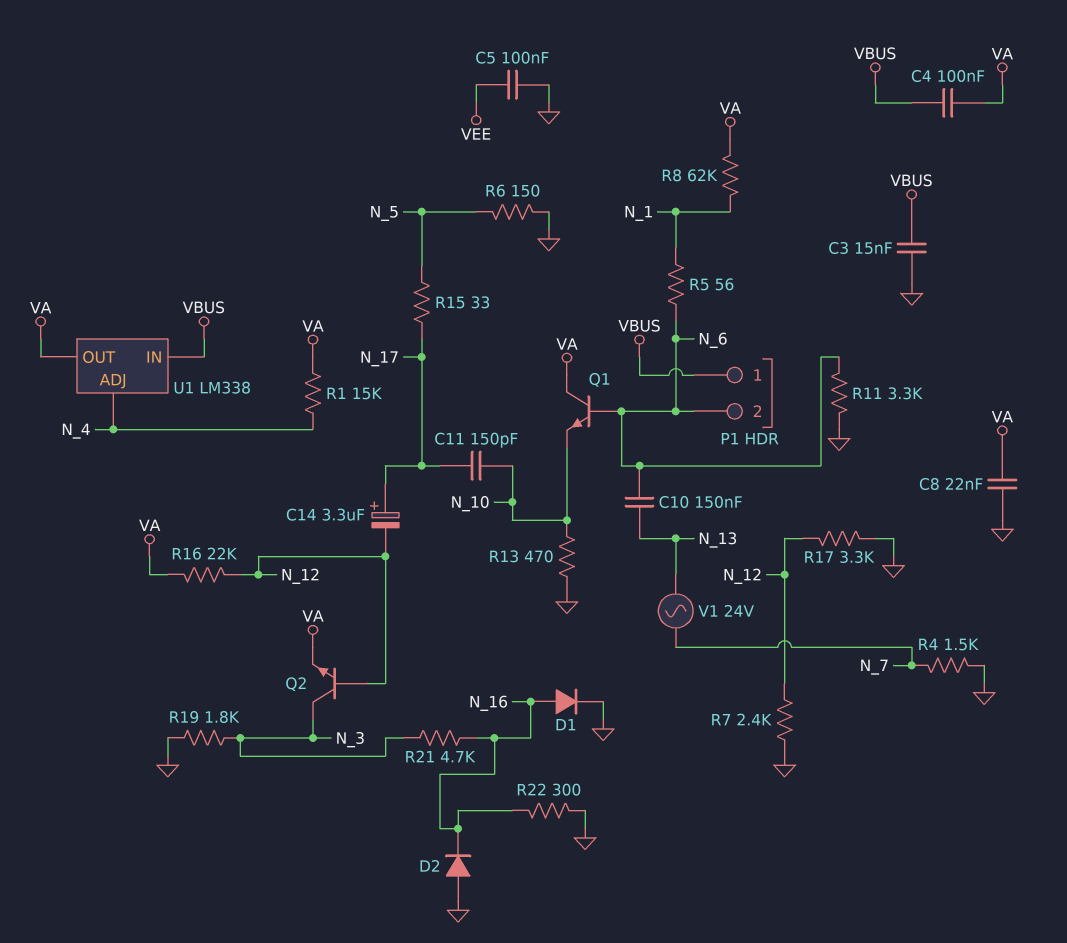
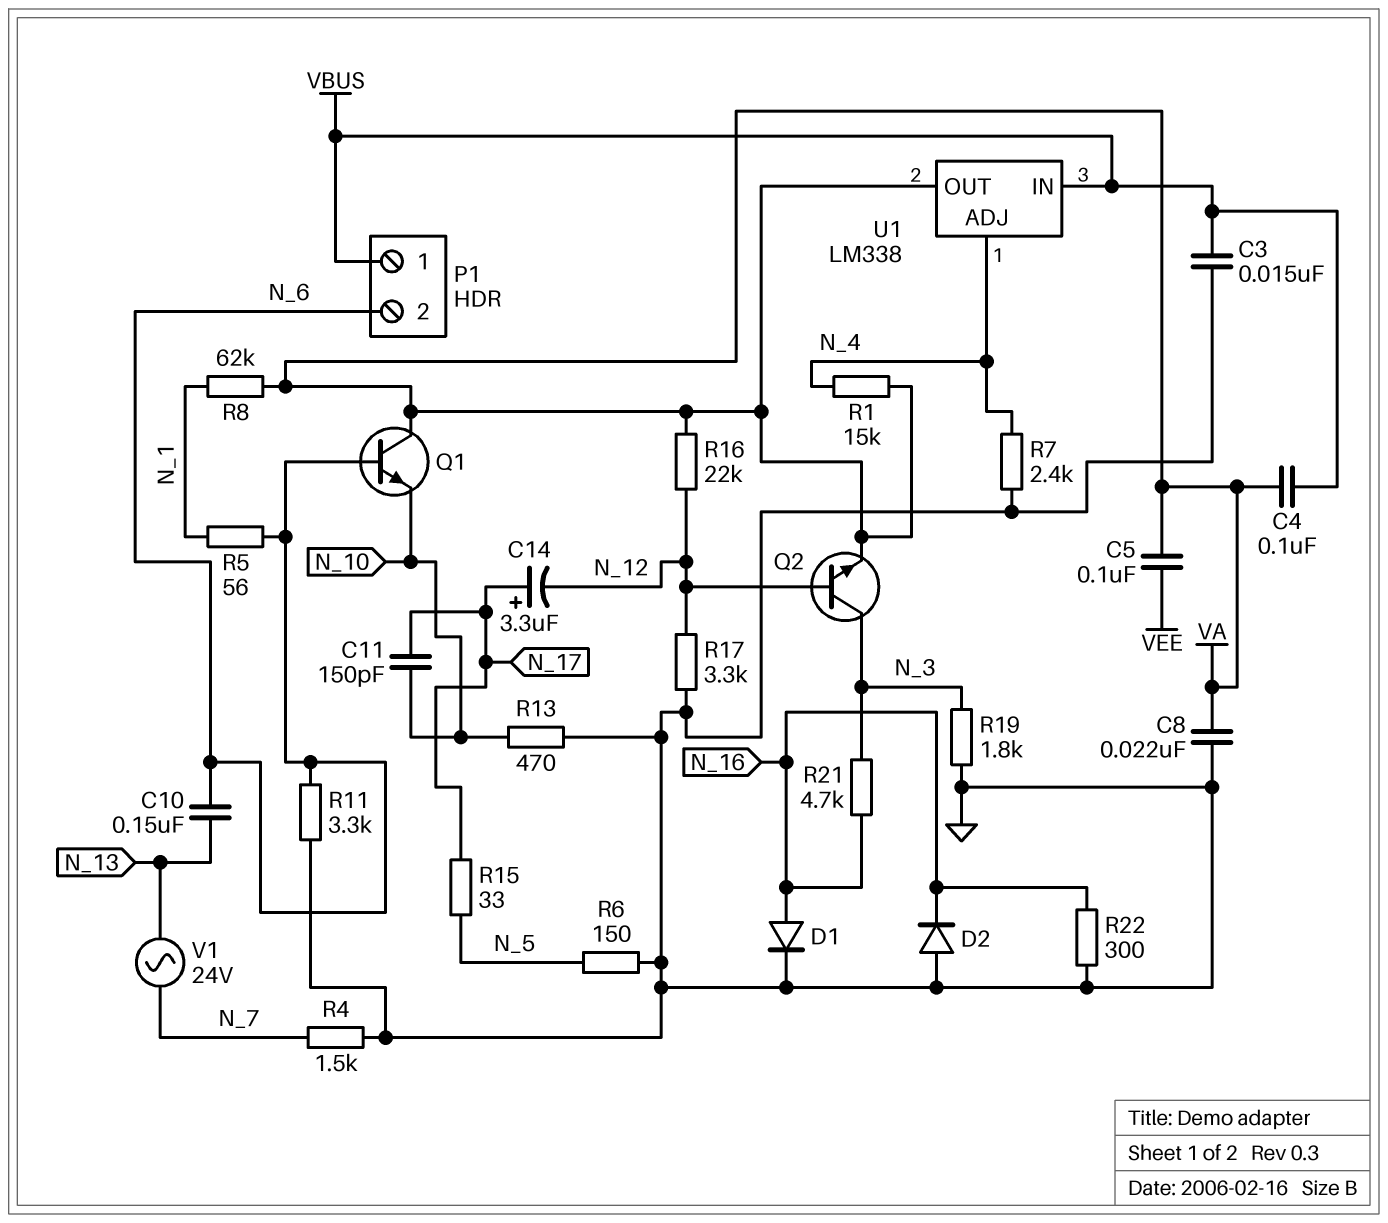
C5: 100nF (GND, VEE) -> 100nF (VA, VEE)
R7: 2.4k (GND, N_12) -> 2.4k (GND, N_4)

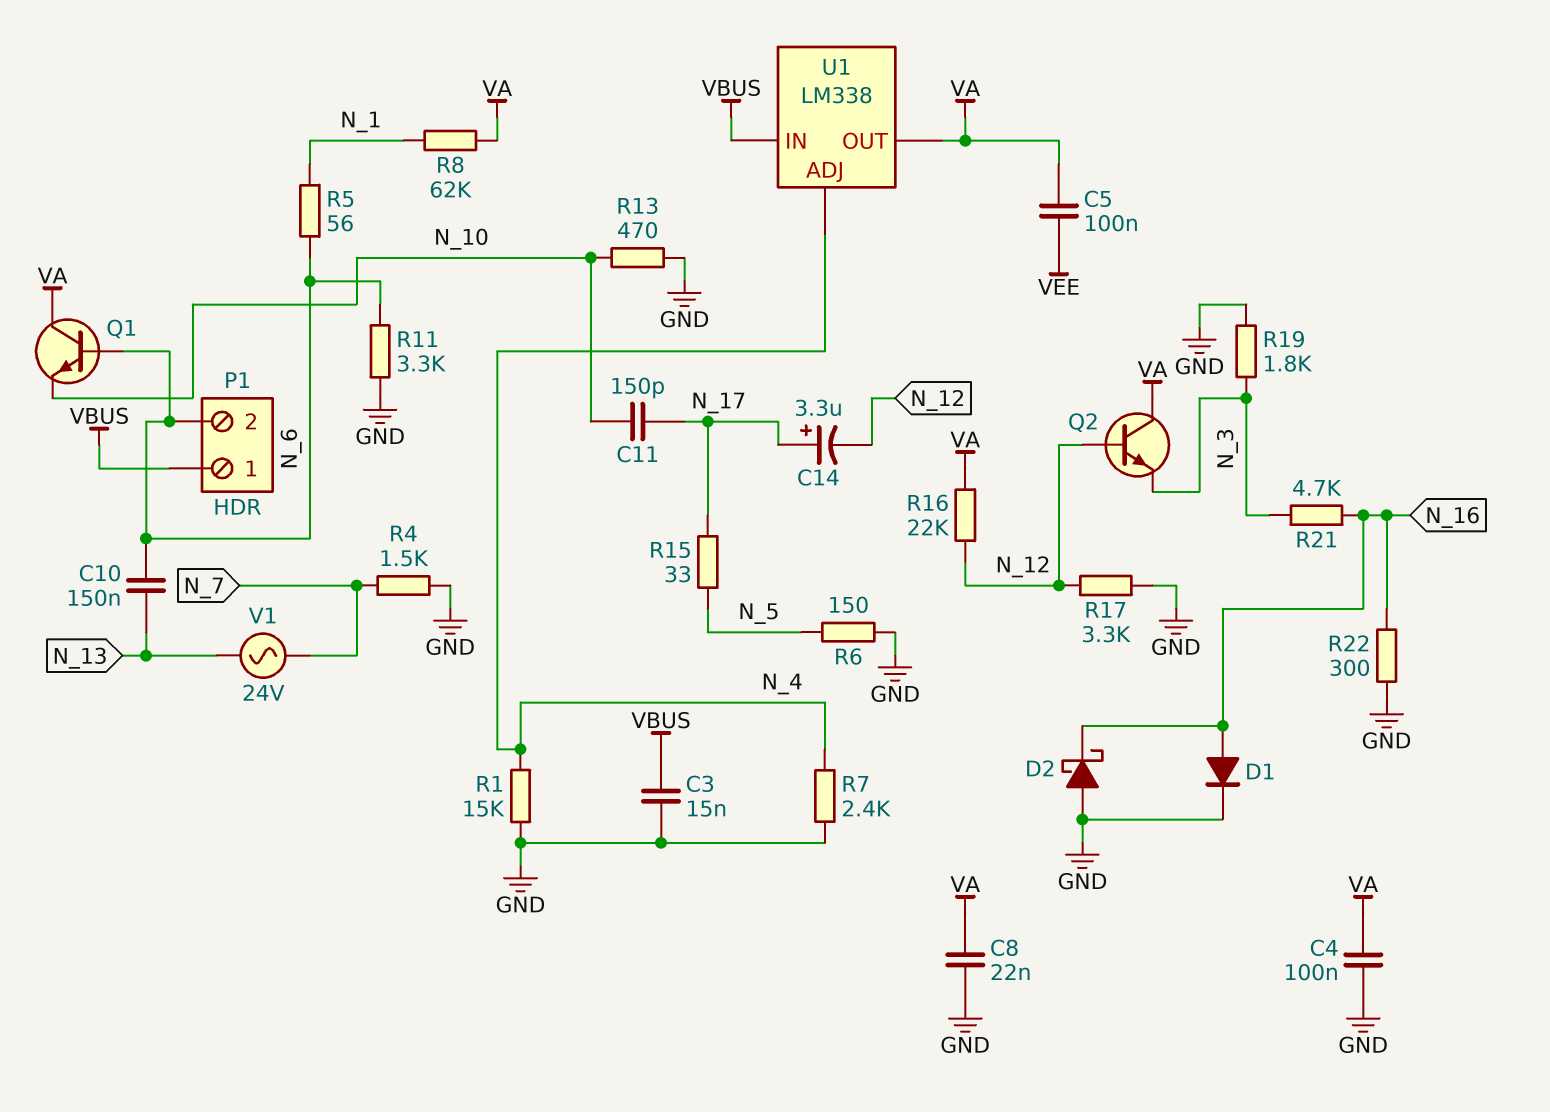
C4: 100nF (VA, VBUS) -> 100nF (GND, VA)
D2: diode (A GND, K N_16) -> schottky (A GND, K N_16)
Q2: NPN (B N_12, C N_3, E VA) -> NPN (B N_12, C VA, E N_3)
R1: 15k (N_4, VA) -> 15k (GND, N_4)

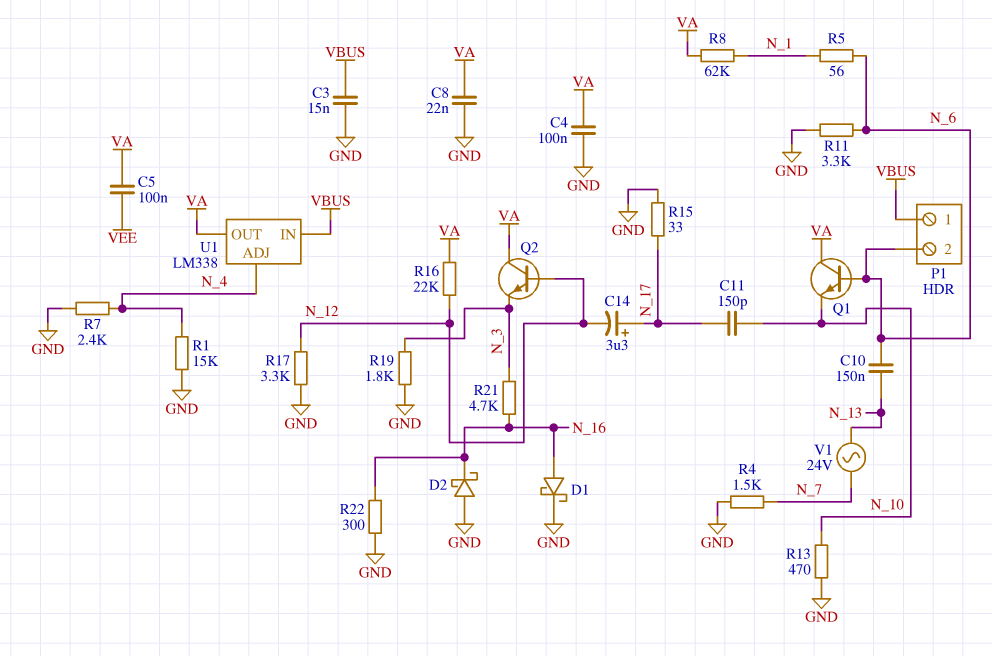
D1: diode (A N_16, K GND) -> schottky (A N_16, K GND)
R6: 150 (GND, N_5) -> none
R15: 33 (N_5, N_17) -> 33 (GND, N_17)

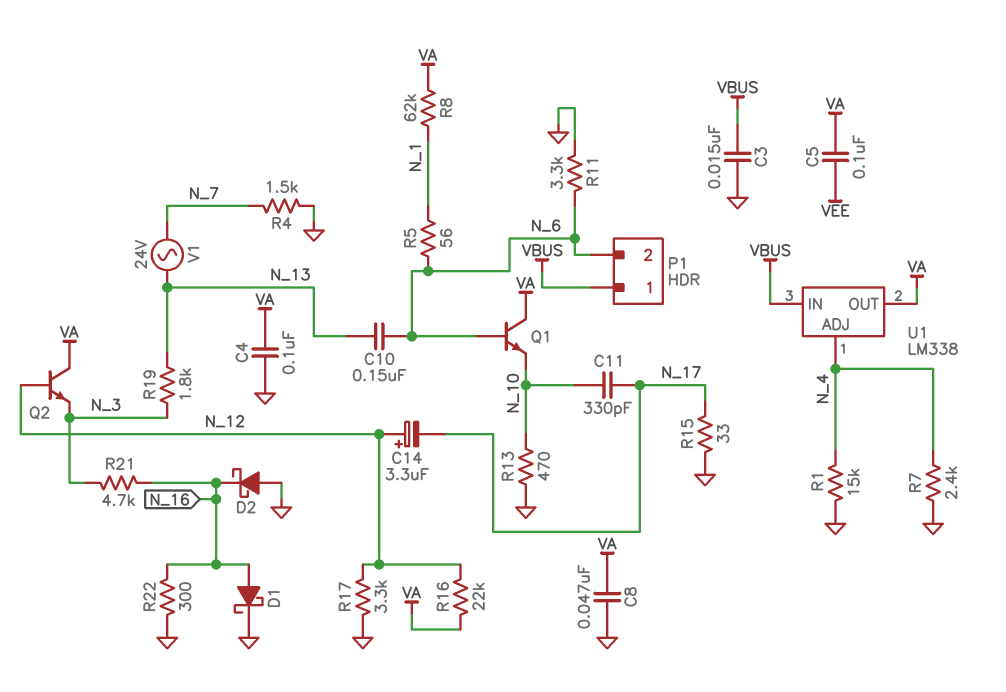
C8: 22nF (GND, VA) -> 47nF (GND, VA)
C11: 150pF (N_10, N_17) -> 330pF (N_10, N_17)
C14: 3.3uF (plus N_17, minus N_12) -> 3.3uF (plus N_12, minus N_17)
R19: 1.8k (GND, N_3) -> 1.8k (N_3, N_13)

